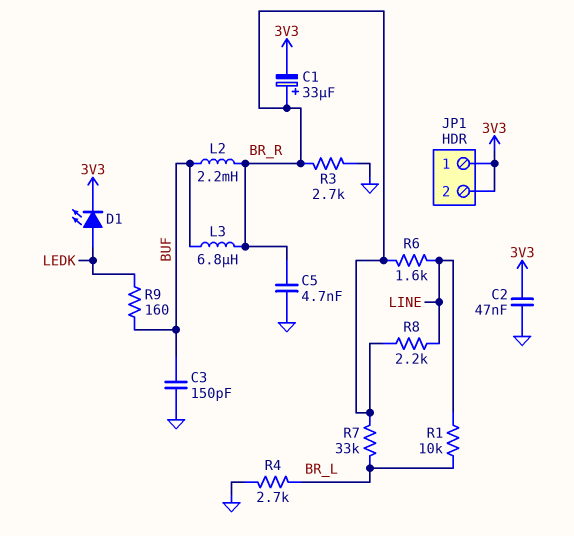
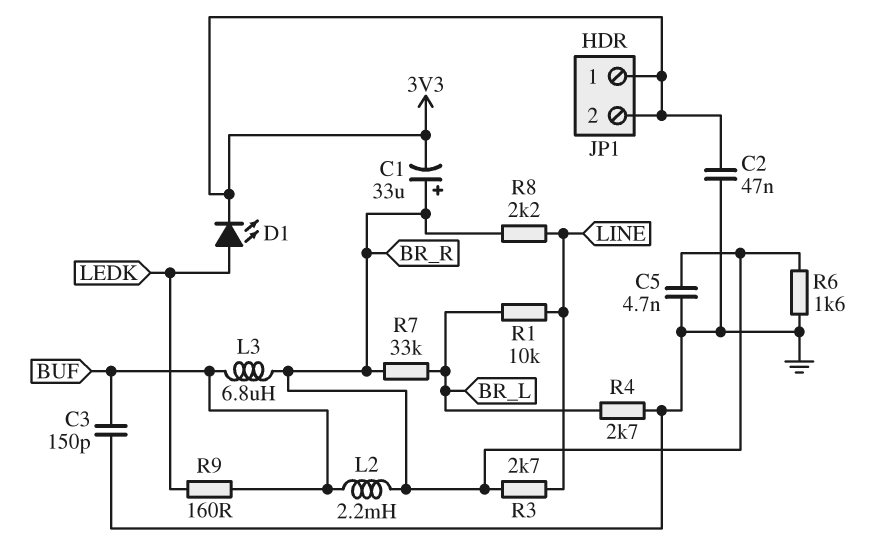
R3: 2.7k (BR_R, GND) -> 2.7k (BR_R, LINE)
R6: 1.6k (BR_R, LINE) -> 1.6k (BR_R, GND)

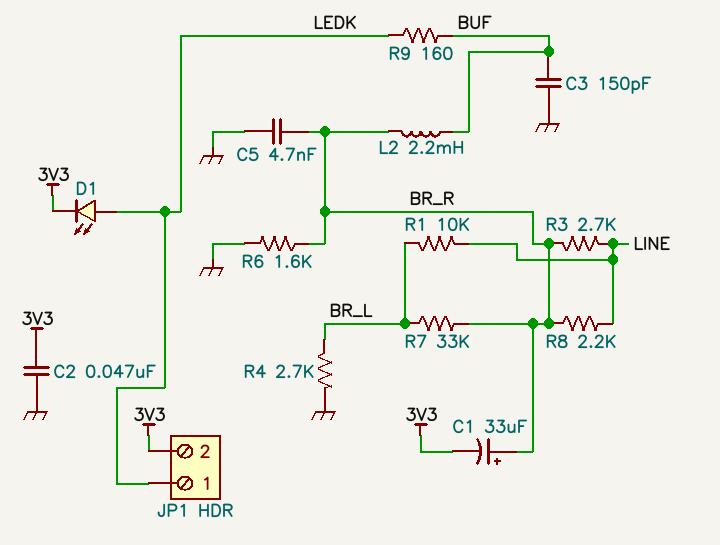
JP1 pin 1: 3V3 -> LEDK
L3: 6.8uH (BR_R, BUF) -> none

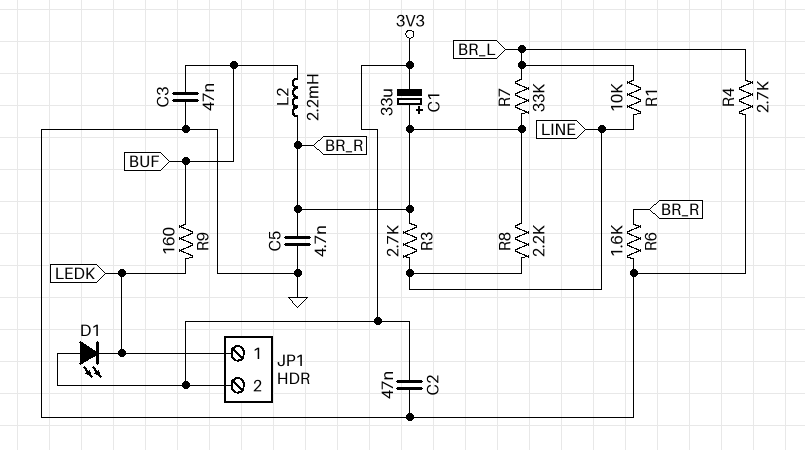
C3: 150pF (BUF, GND) -> 47nF (BUF, GND)
D1: LED (A LEDK, K 3V3) -> LED (A 3V3, K LEDK)

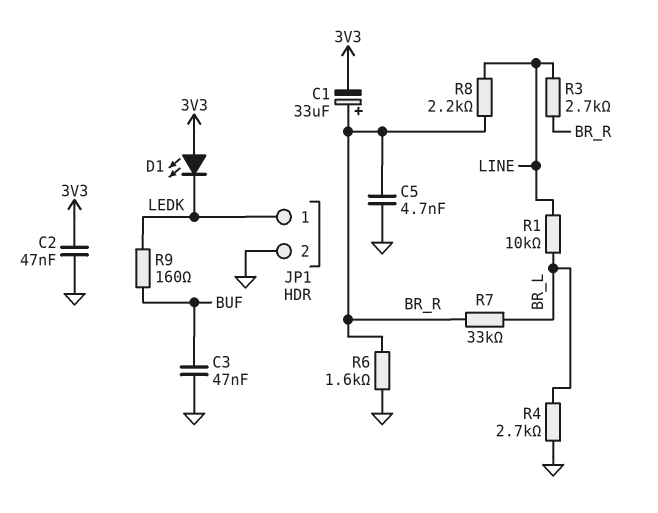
JP1 pin 2: 3V3 -> GND
L2: 2.2mH (BR_R, BUF) -> none

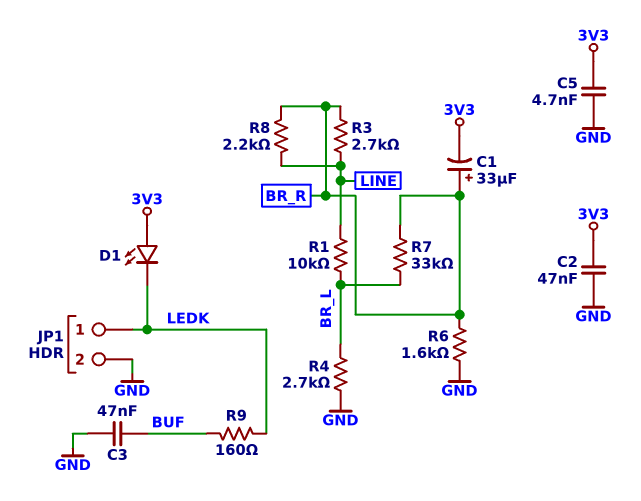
C5: 4.7nF (BR_R, GND) -> 4.7nF (3V3, GND)

